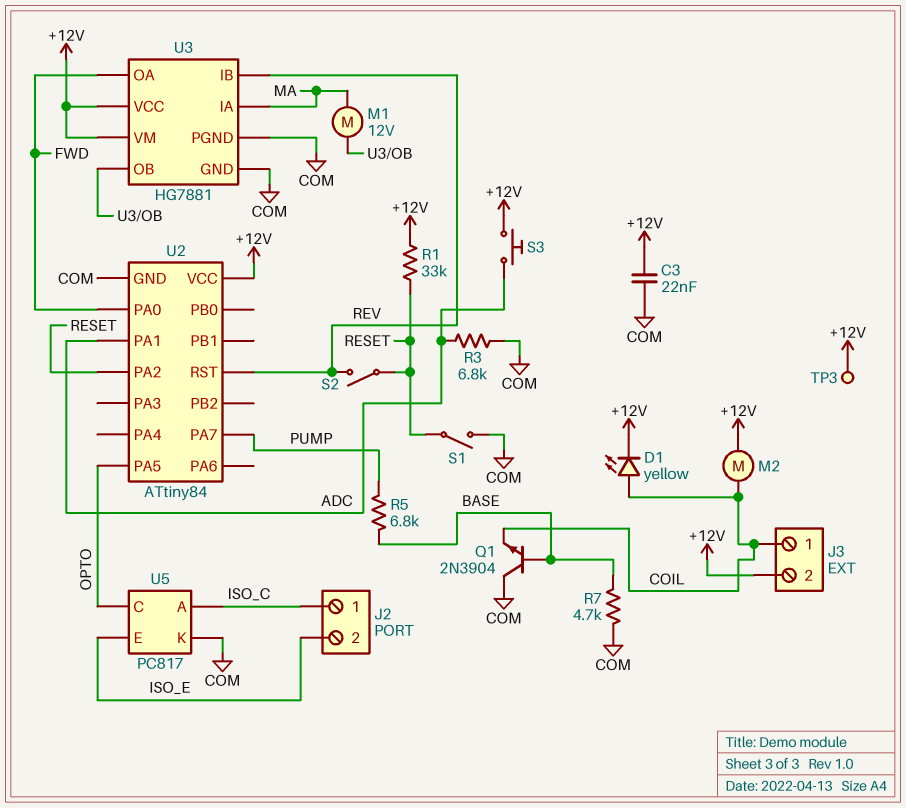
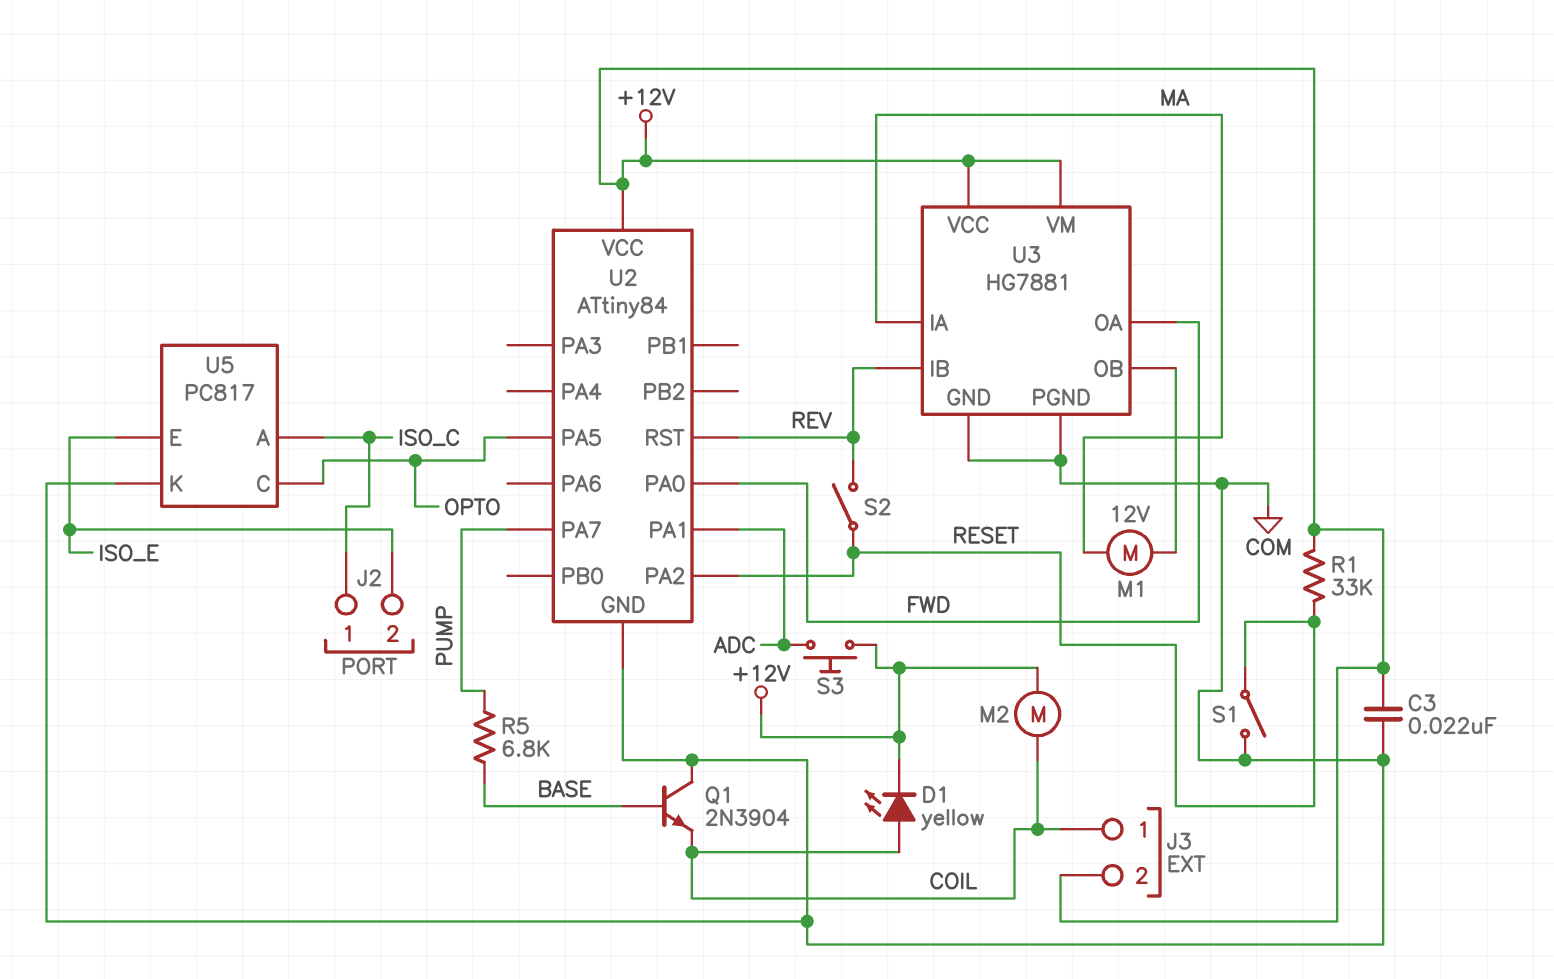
R3: 6.8k (ADC, COM) -> none
R7: 4.7k (BASE, COM) -> none
TP3: test point (+12V) -> none

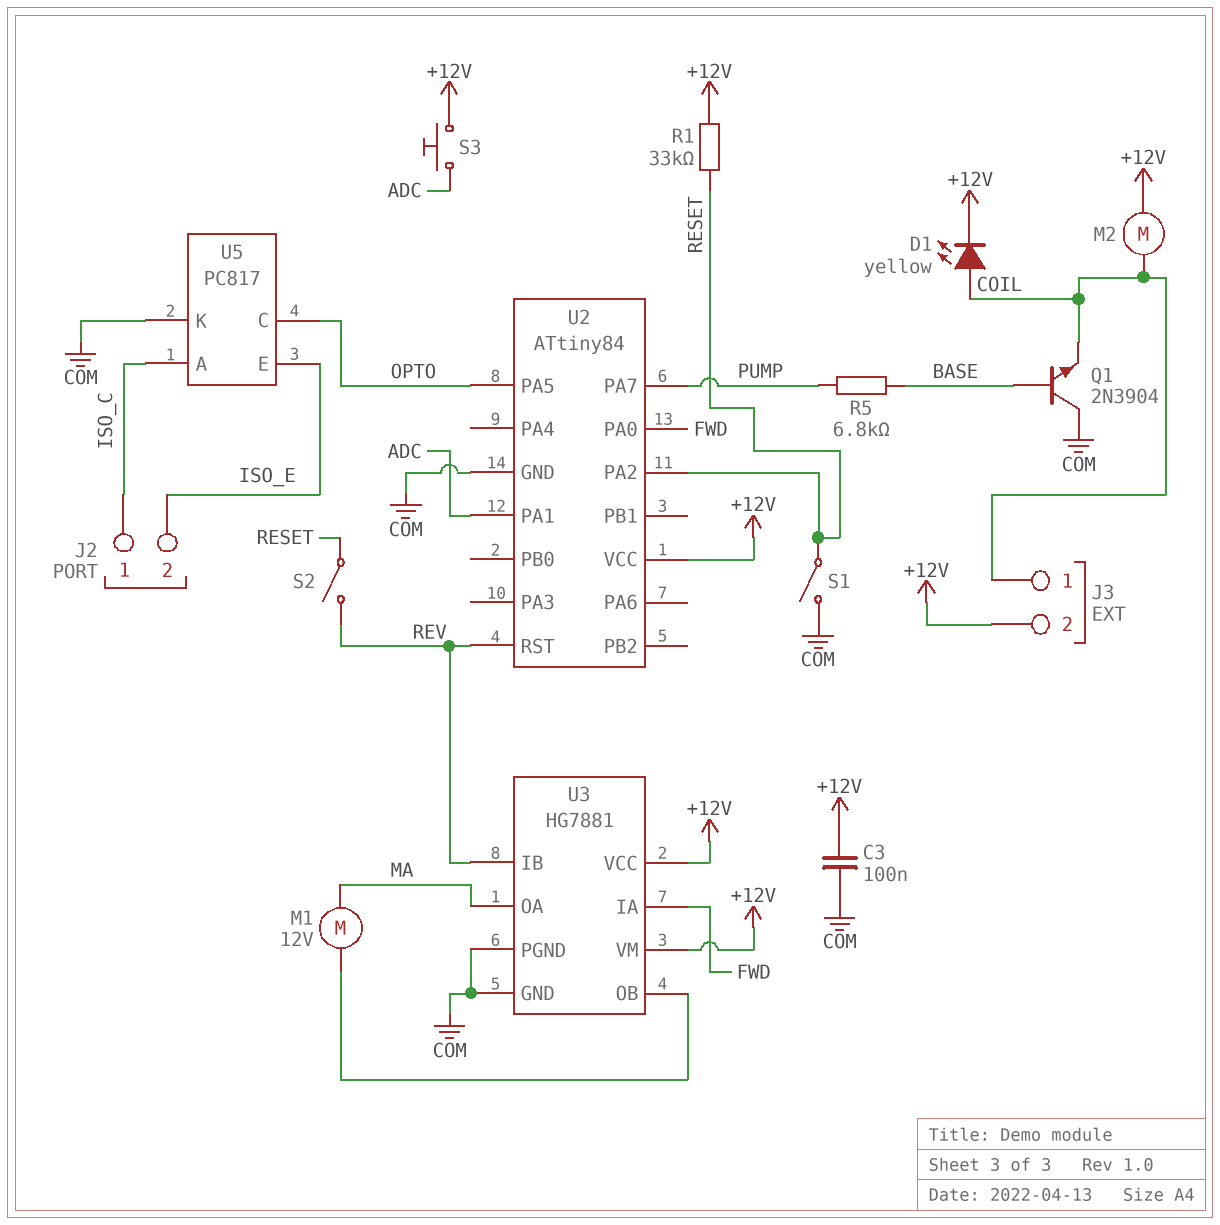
C3: 22nF (+12V, COM) -> 100nF (+12V, COM)
U3 pin IA: MA -> FWD
U3 pin OA: FWD -> MA

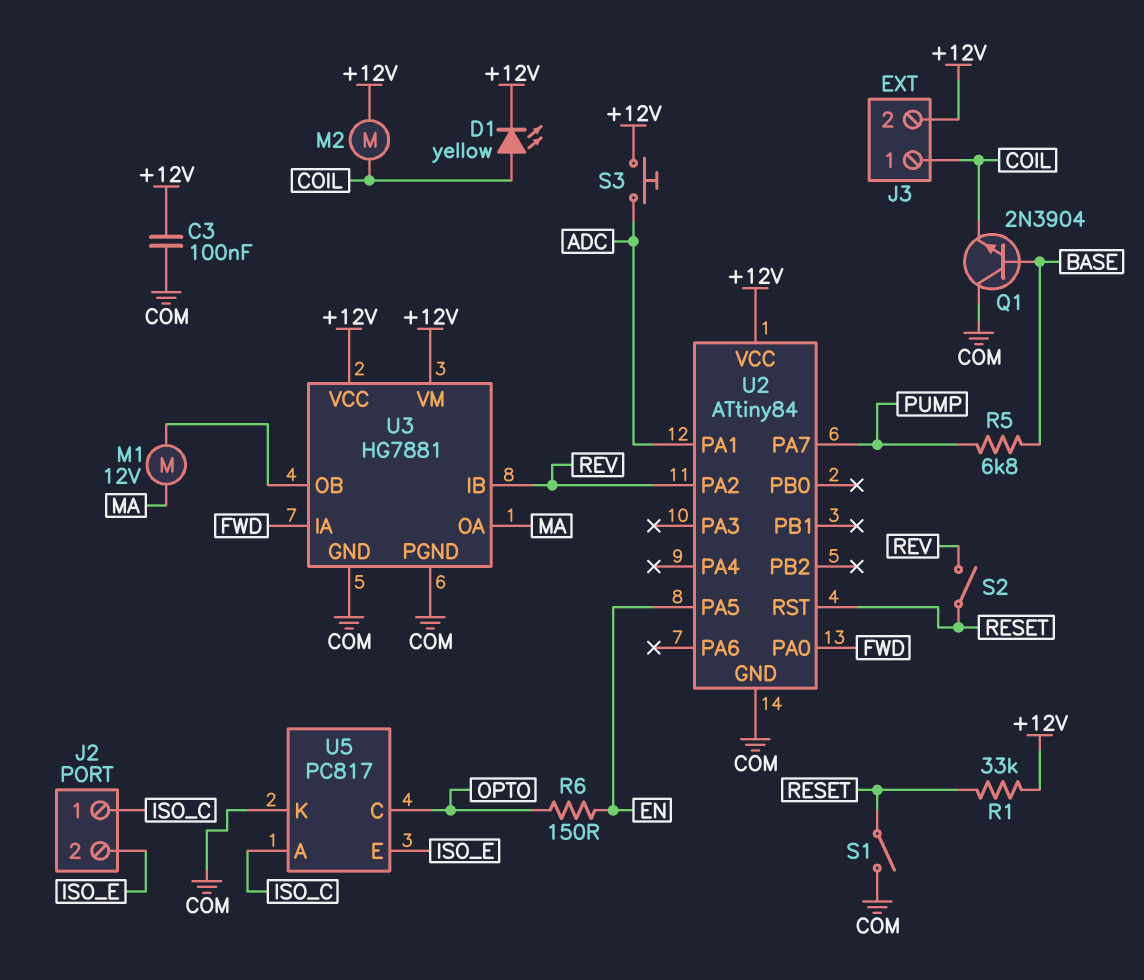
R6: none -> 150 (EN, OPTO)
U2 pin PA2: RESET -> REV
U2 pin PA5: OPTO -> EN
U2 pin RST: REV -> RESET

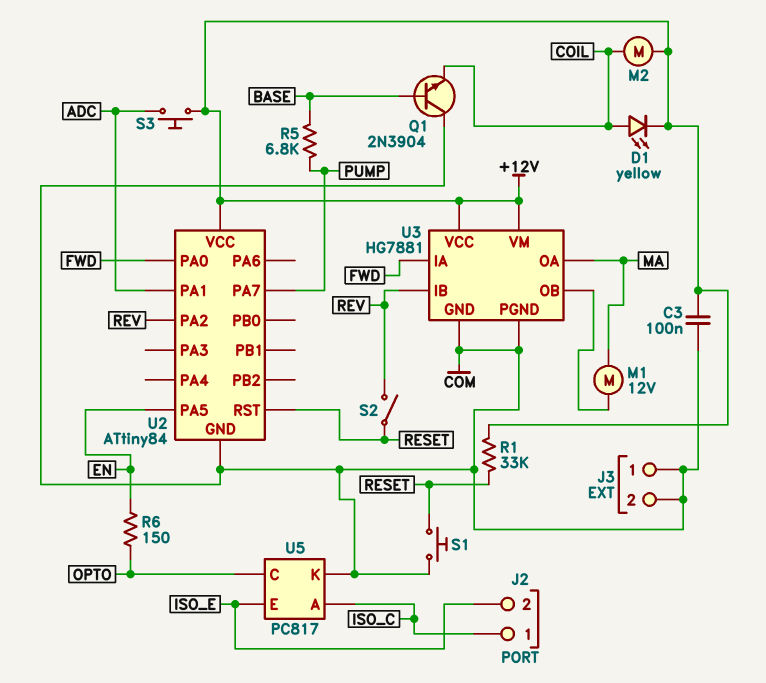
J3 pin 1: COIL -> COM
J3 pin 2: +12V -> COM
S1: switch (COM, RESET) -> button (COM, RESET)

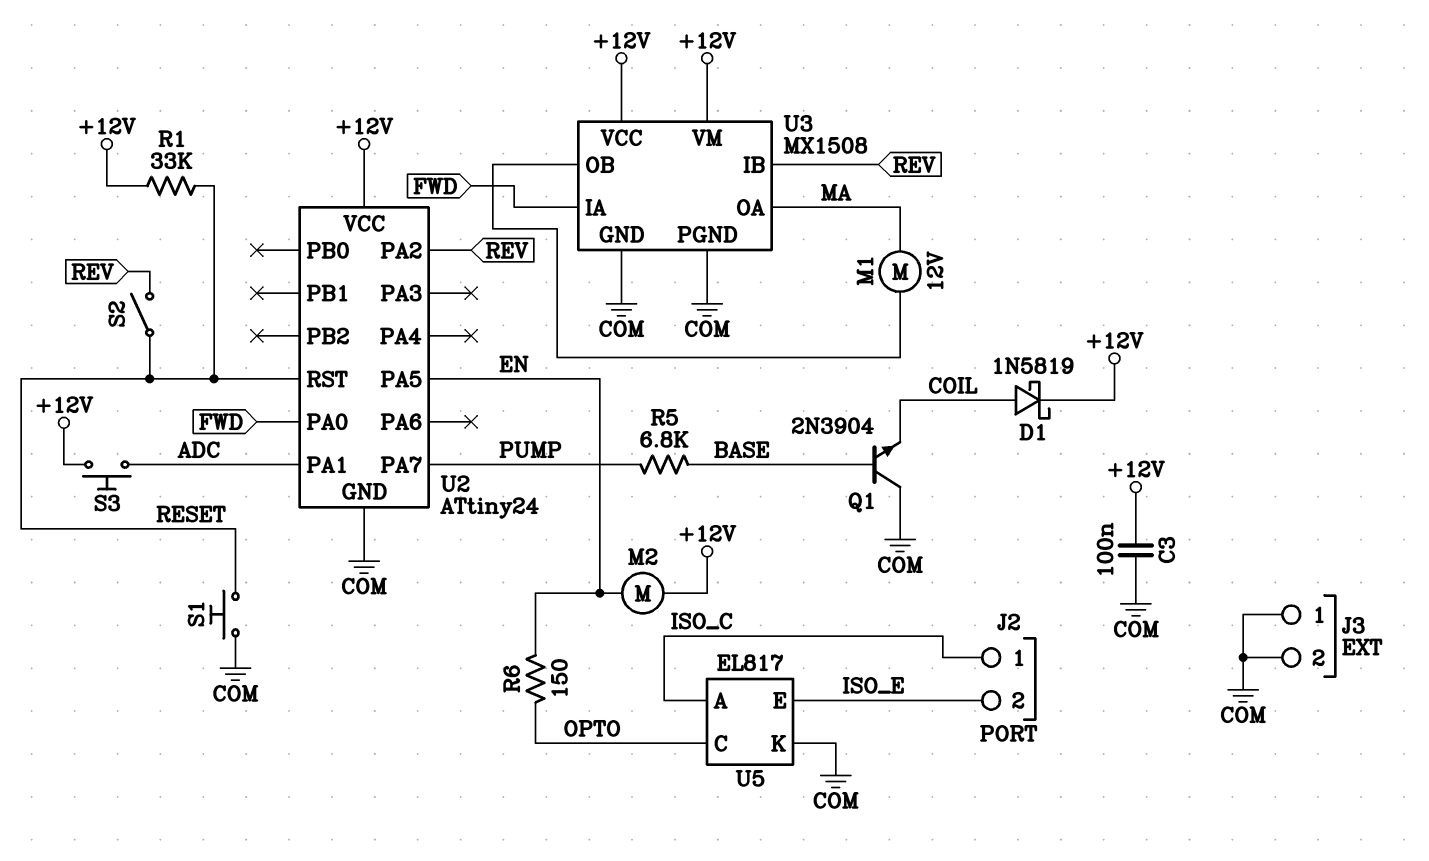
D1: LED yellow (A COIL, K +12V) -> schottky 1N5819 (A COIL, K +12V)
M2: motor (+12V, COIL) -> motor (+12V, EN)
U2: ATtiny84 -> ATtiny24
U3: HG7881 -> MX1508
U5: PC817 -> EL817

